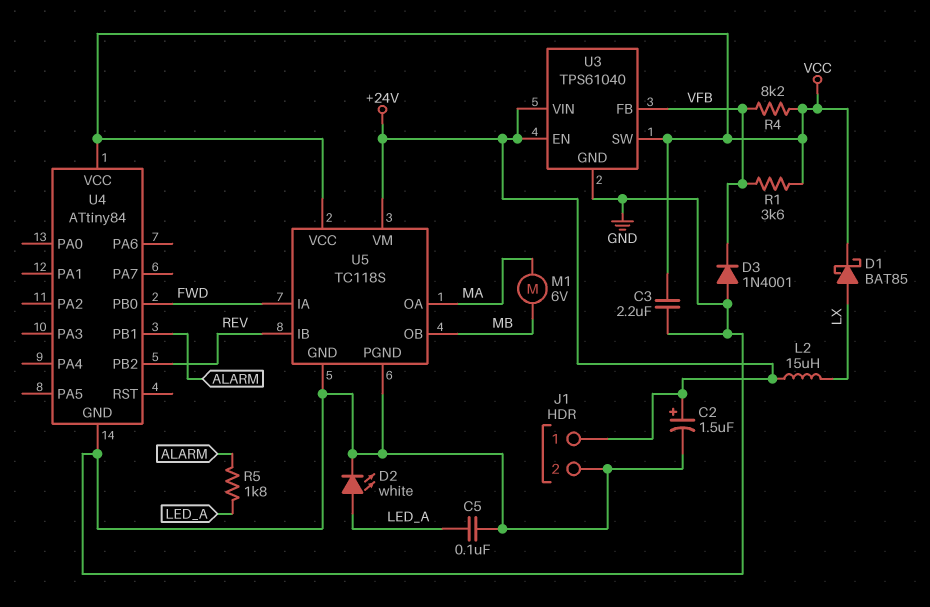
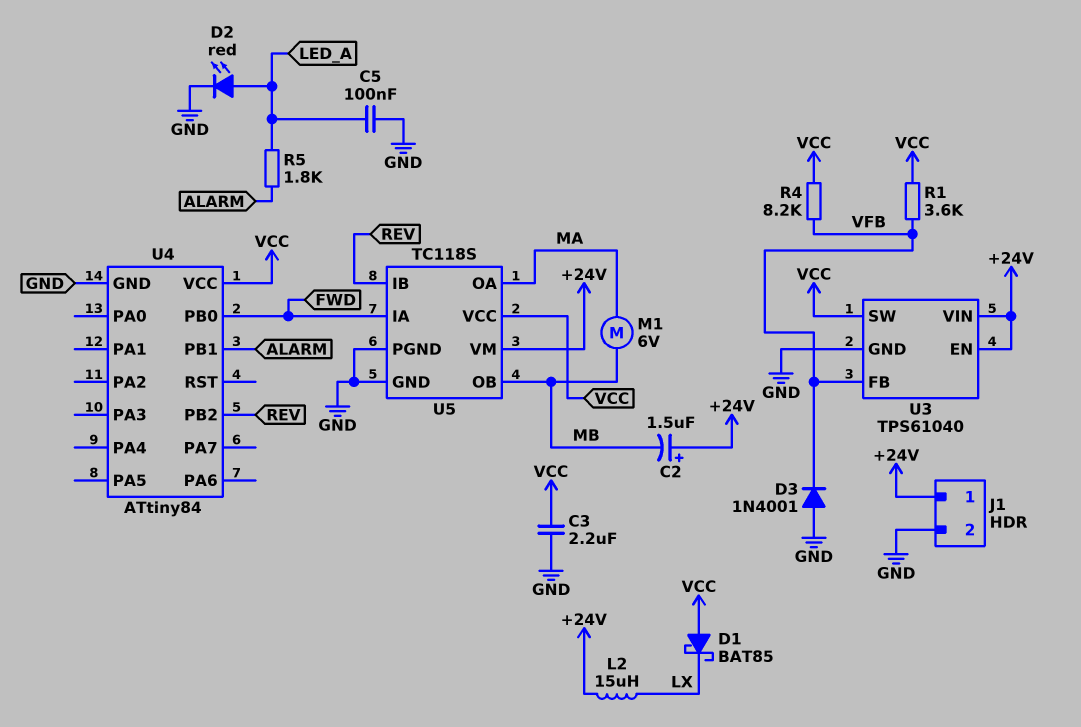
C2: 1.5uF (plus +24V, minus GND) -> 1.5uF (plus +24V, minus MB)
D1: schottky BAT85 (A LX, K VCC) -> schottky BAT85 (A VCC, K LX)
D2: LED white (A LED_A, K GND) -> LED red (A LED_A, K GND)

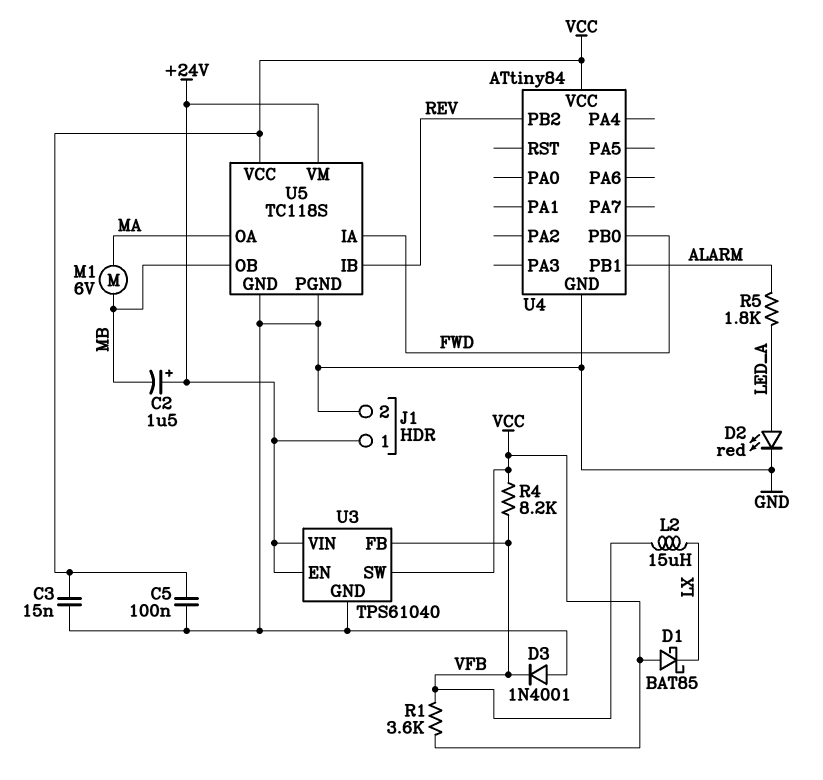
C3: 2.2uF (GND, VCC) -> 15nF (GND, VCC)
C5: 100nF (GND, LED_A) -> 100nF (GND, VCC)
L2: 15uH (+24V, LX) -> 15uH (LX, VFB)

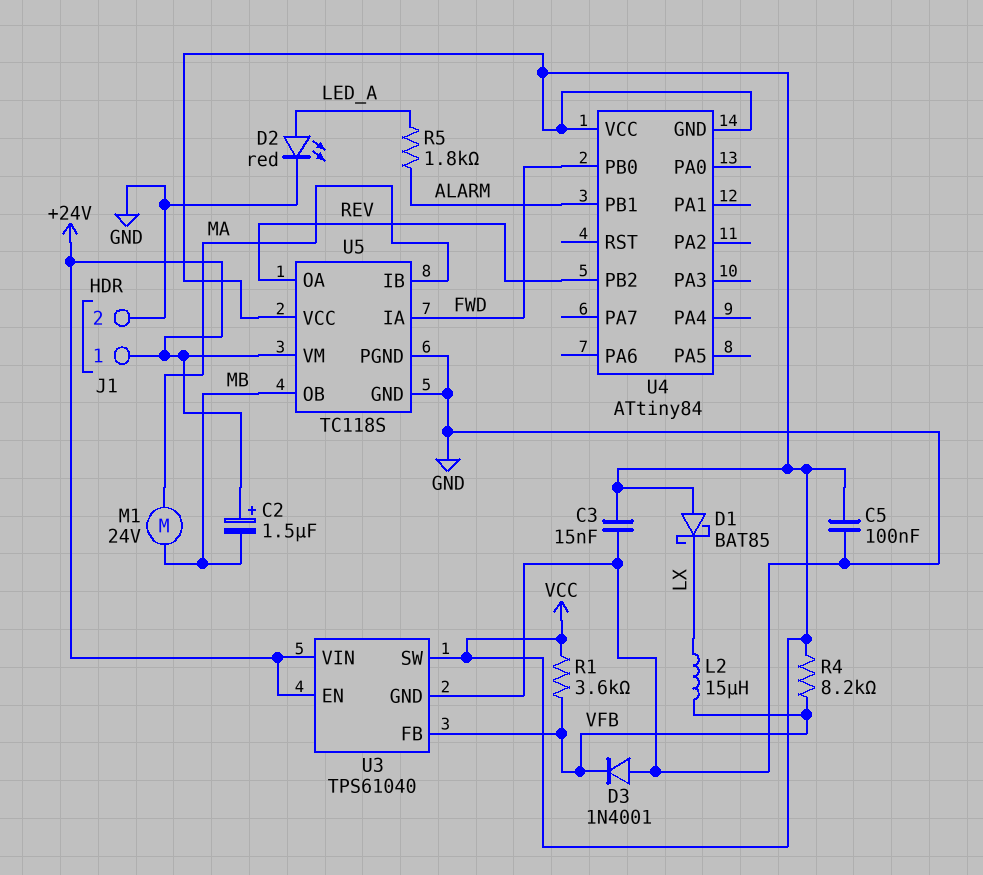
M1: motor 6V (MA, MB) -> motor 24V (MA, MB)
U4 pin GND: GND -> VCC
U5 pin IB: REV -> MA
U5 pin OA: MA -> REV

